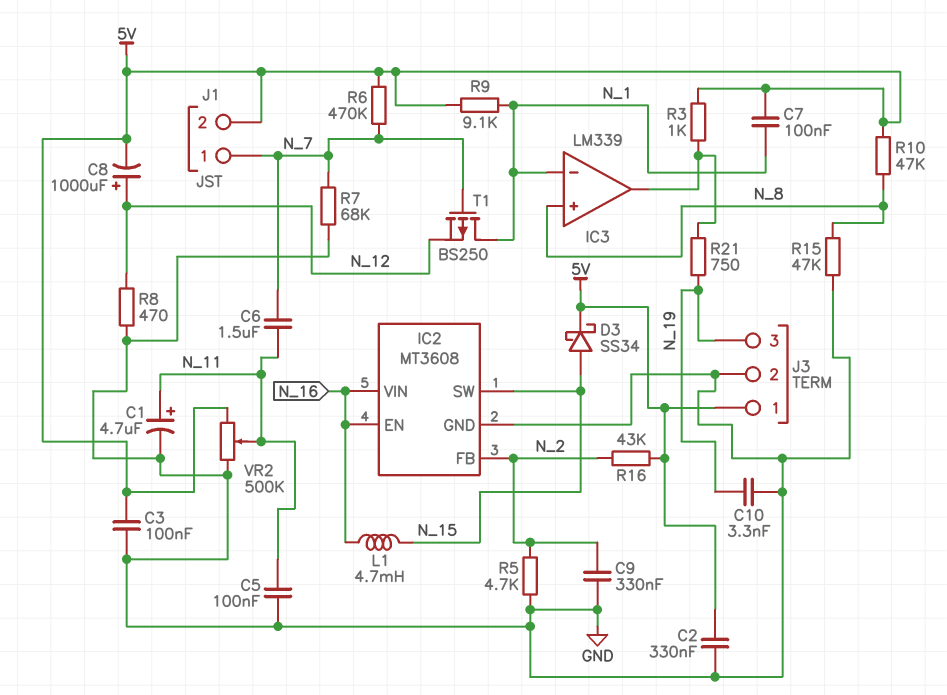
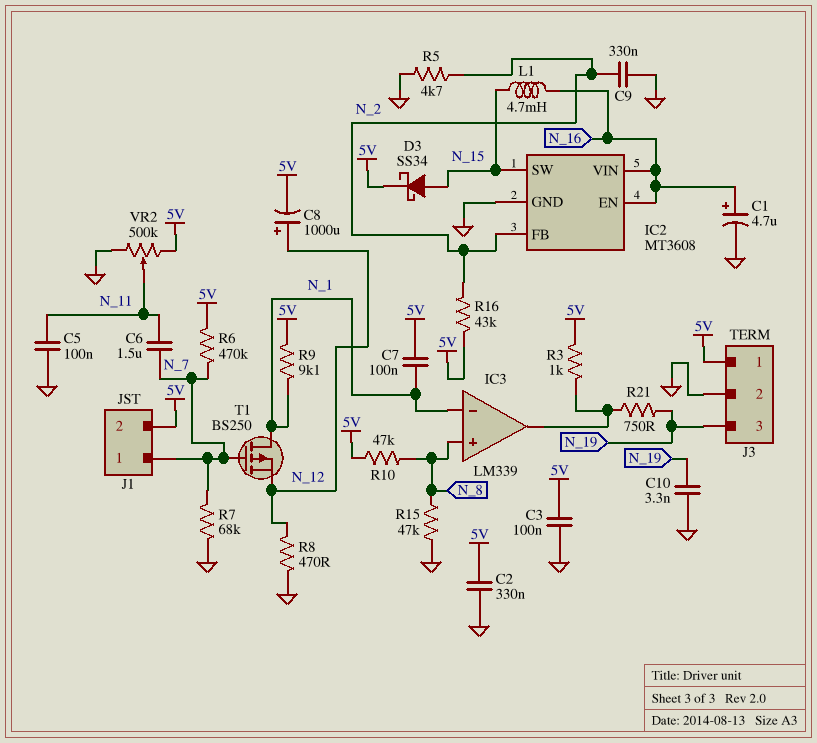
C1: 4.7uF (plus N_11, minus GND) -> 4.7uF (plus N_16, minus GND)

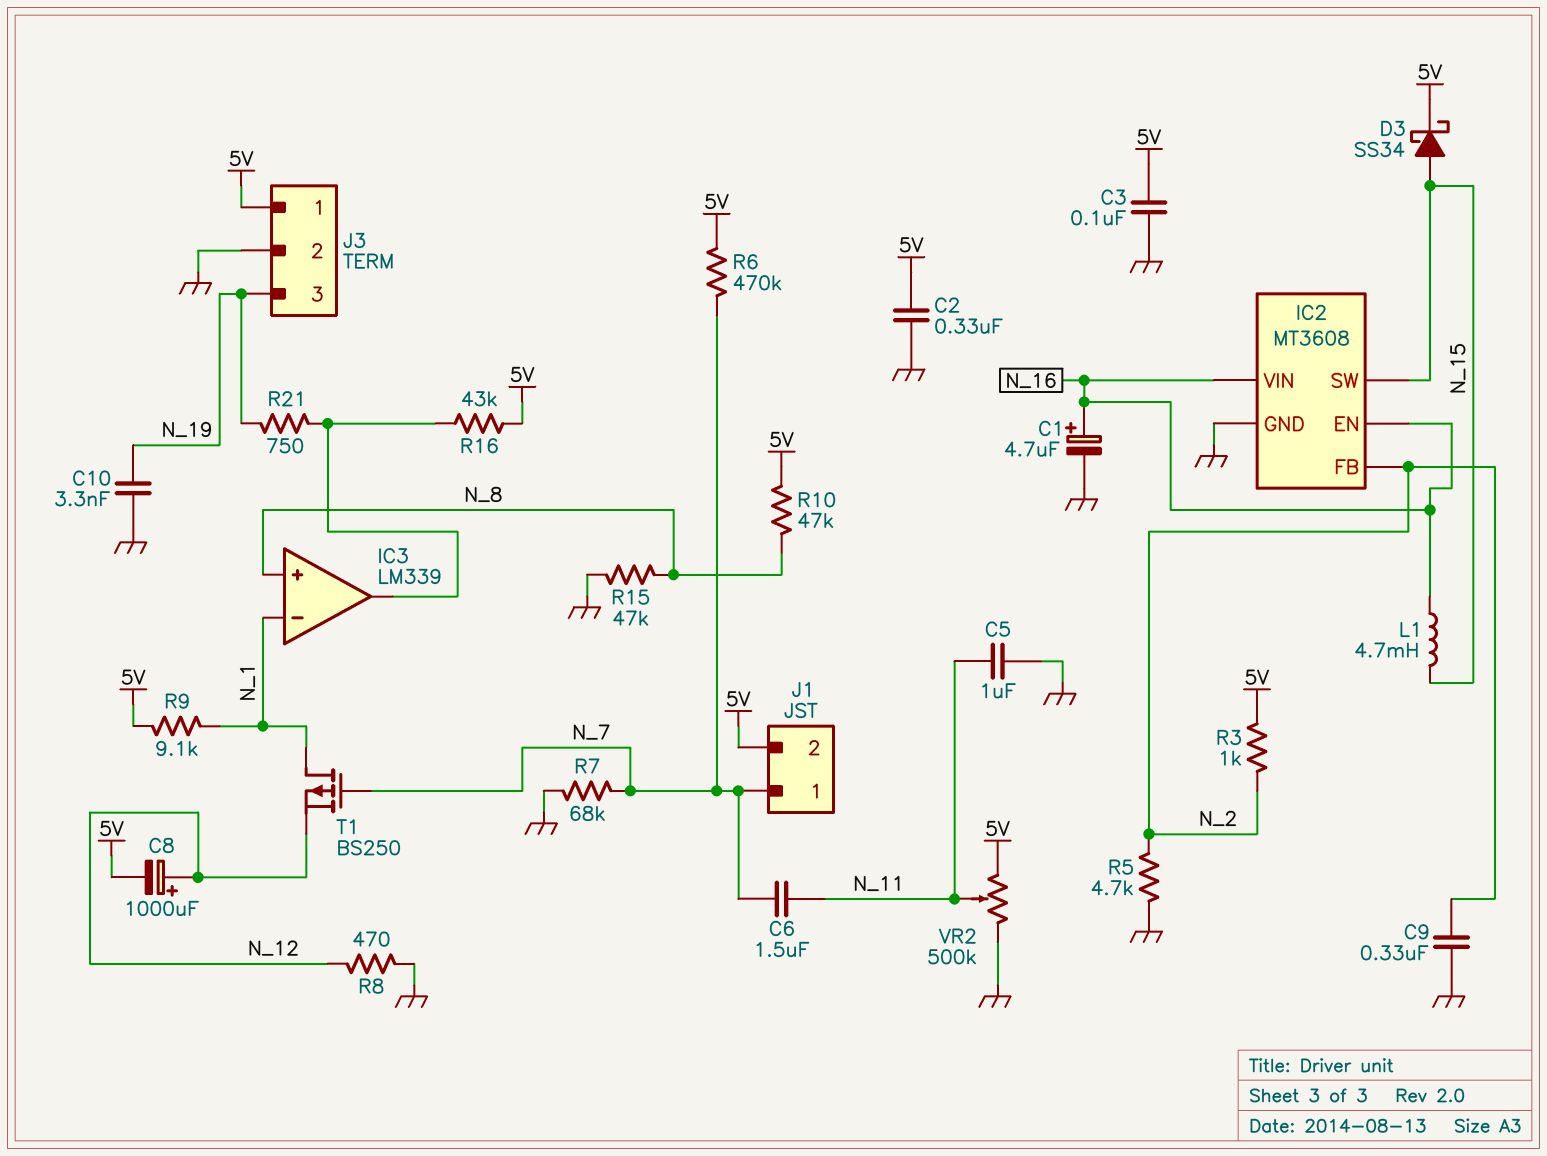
C5: 100nF (GND, N_11) -> 1uF (GND, N_11)
C7: 100nF (5V, N_1) -> none
R3: 1k (5V, IC3/out) -> 1k (5V, N_2)
R16: 43k (5V, N_2) -> 43k (5V, IC3/out)

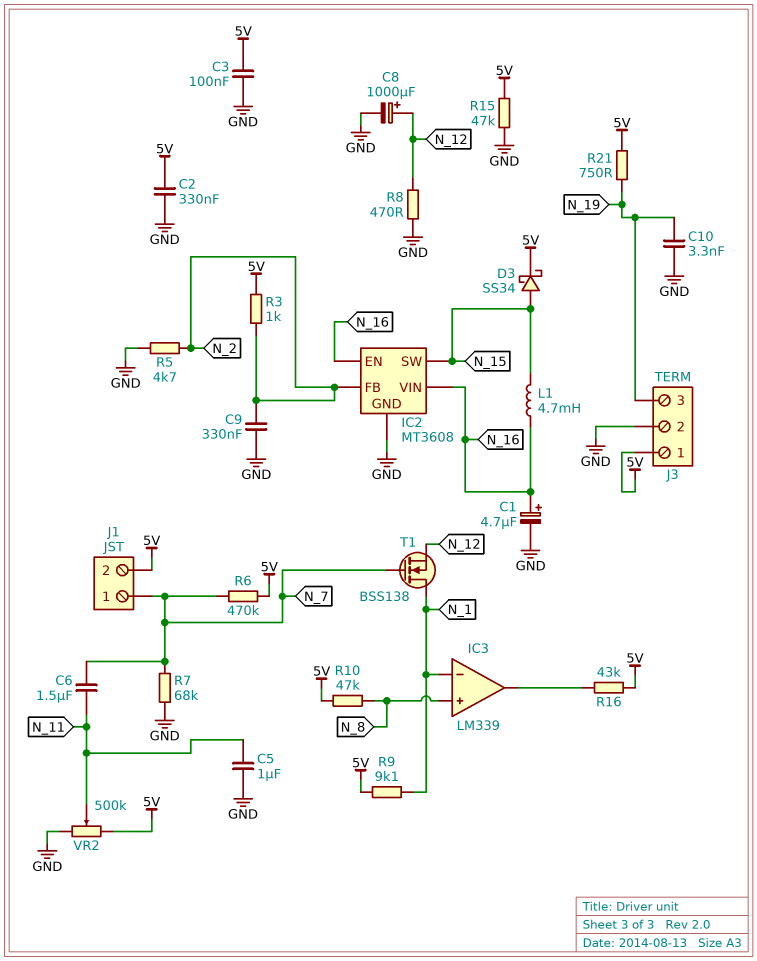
C8: 1000uF (plus N_12, minus 5V) -> 1000uF (plus N_12, minus GND)
R15: 47k (GND, N_8) -> 47k (5V, GND)
R21: 750 (IC3/out, N_19) -> 750 (5V, N_19)
T1: PMOS BS250 (G N_7, D N_1, S N_12) -> NMOS BSS138 (G N_7, D N_1, S N_12)

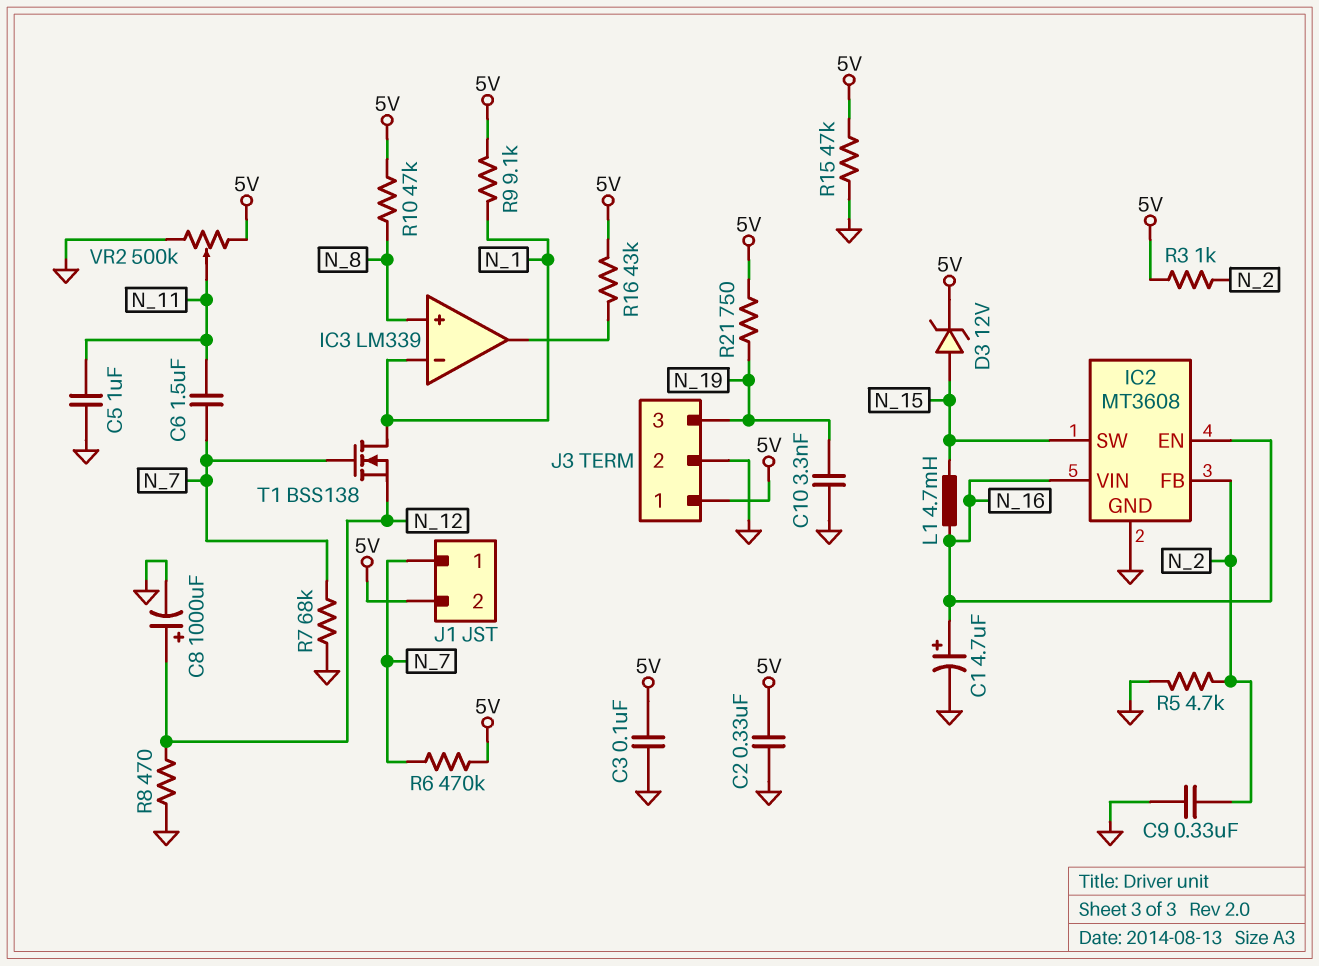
D3: schottky SS34 (A N_15, K 5V) -> zener 12V (A N_15, K 5V)

